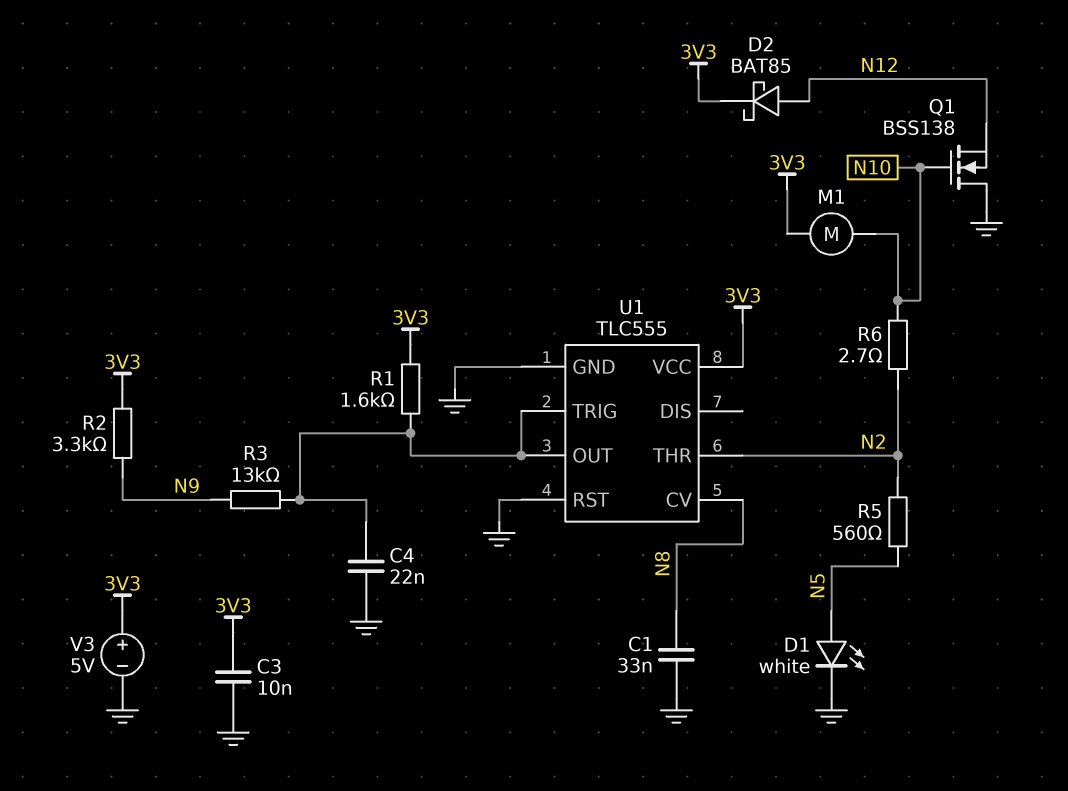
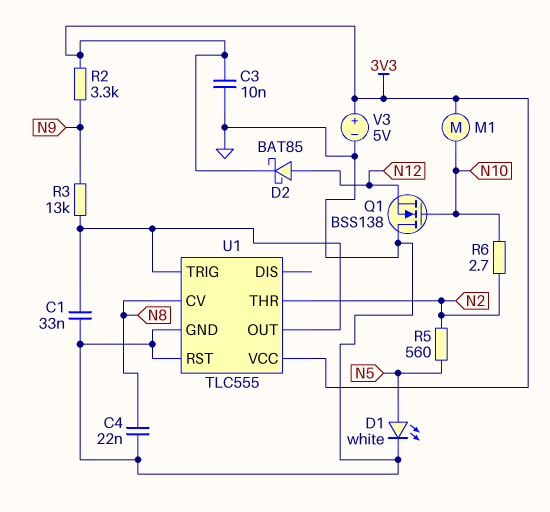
C1: 33nF (GND, N8) -> 33nF (GND, U1/OUT)
C4: 22nF (GND, U1/OUT) -> 22nF (GND, N8)
R1: 1.6k (3V3, U1/OUT) -> none

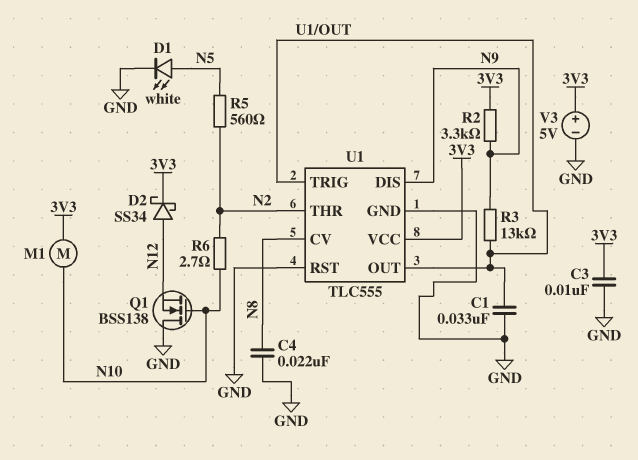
D2: schottky BAT85 (A N12, K 3V3) -> schottky SS34 (A N12, K 3V3)
U1 pin DIS: none -> N9

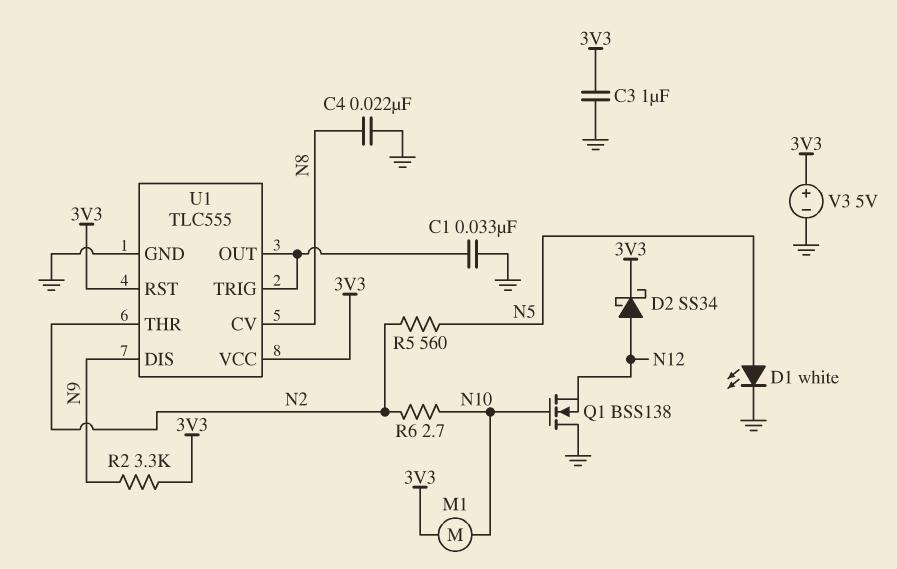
C3: 10nF (3V3, GND) -> 1uF (3V3, GND)
R3: 13k (N9, U1/OUT) -> none
U1 pin RST: GND -> 3V3

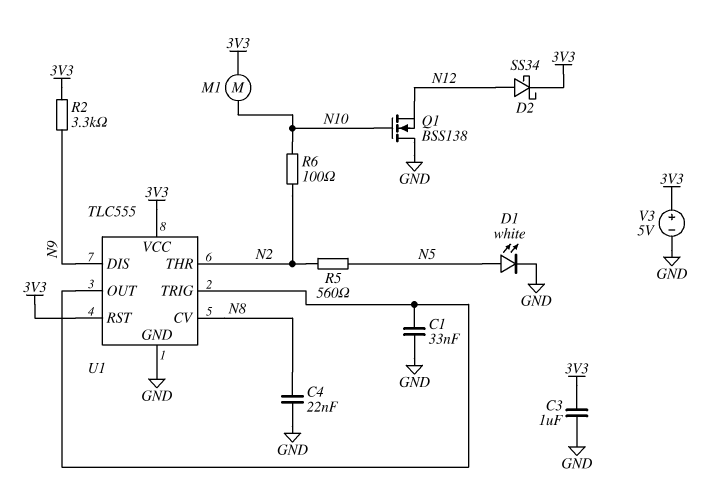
R6: 2.7 (N2, N10) -> 100 (N2, N10)

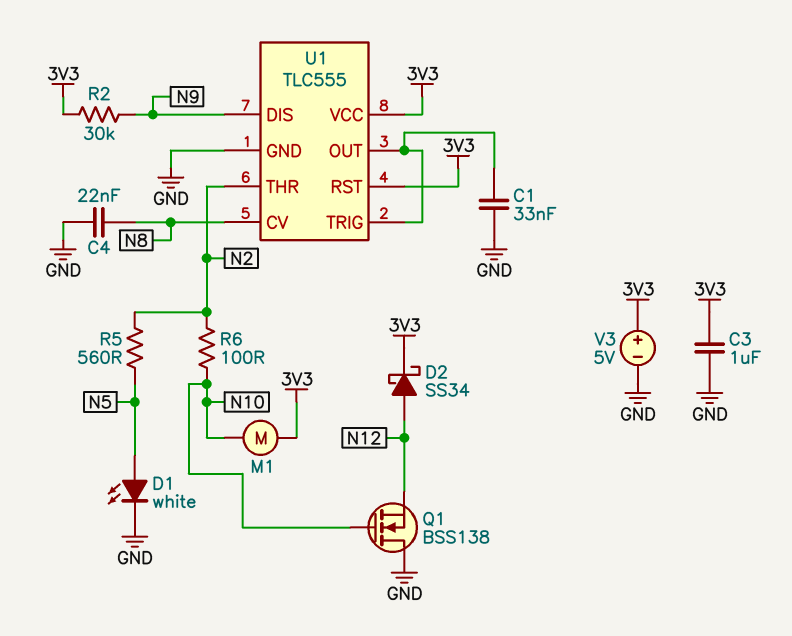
R2: 3.3k (3V3, N9) -> 30k (3V3, N9)

